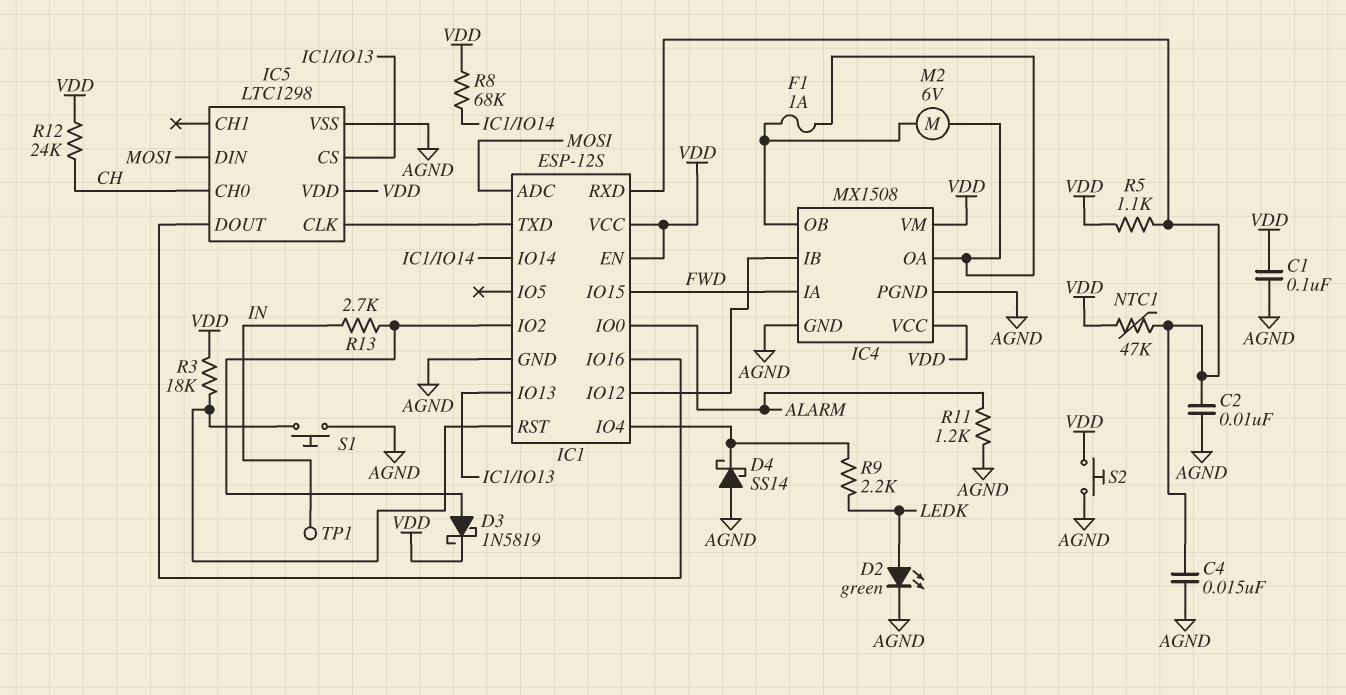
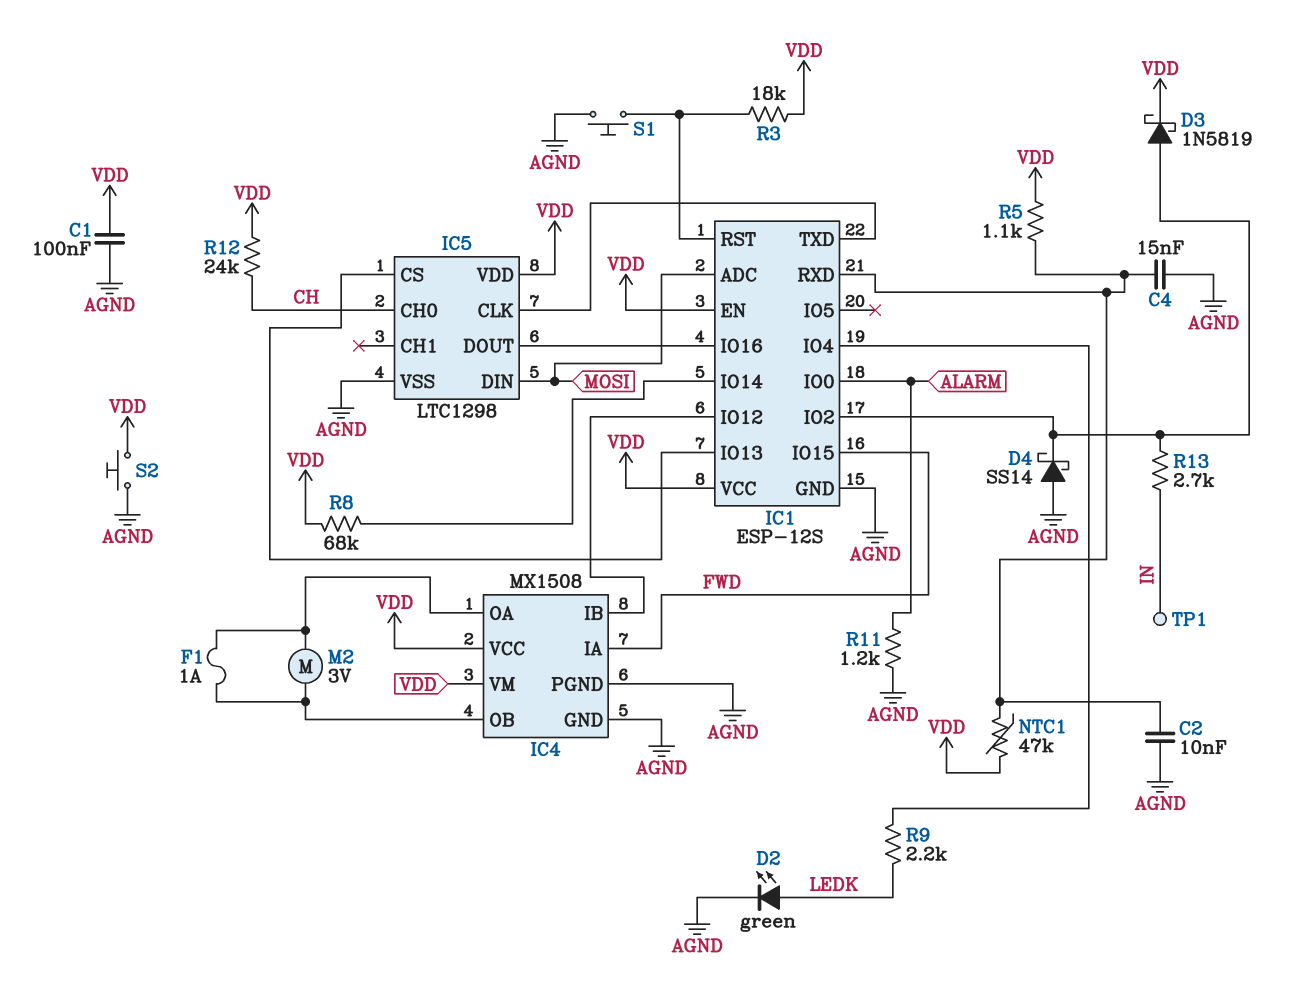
D4: schottky SS14 (A AGND, K IC1/IO4) -> schottky SS14 (A AGND, K IC1/IO2)
M2: motor 6V (IC4/OA, IC4/OB) -> motor 3V (IC4/OA, IC4/OB)

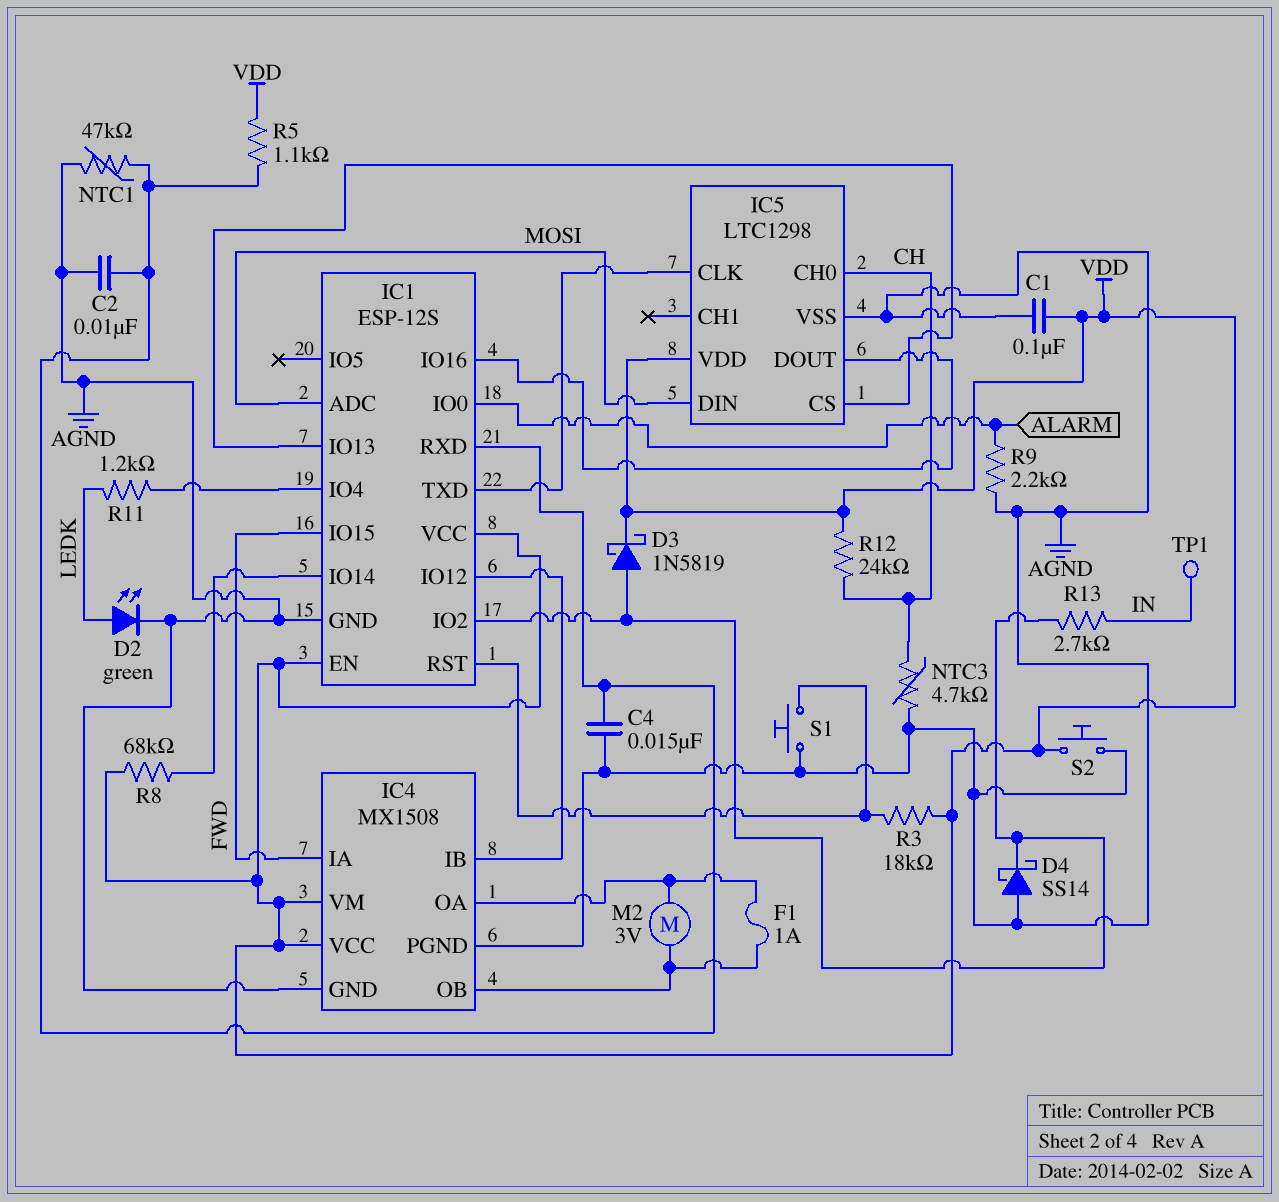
NTC1: 47k (IC1/RXD, VDD) -> 47k (AGND, IC1/RXD)
NTC3: none -> 4.7k (AGND, CH)
R9: 2.2k (IC1/IO4, LEDK) -> 2.2k (AGND, ALARM)
R11: 1.2k (AGND, ALARM) -> 1.2k (IC1/IO4, LEDK)

